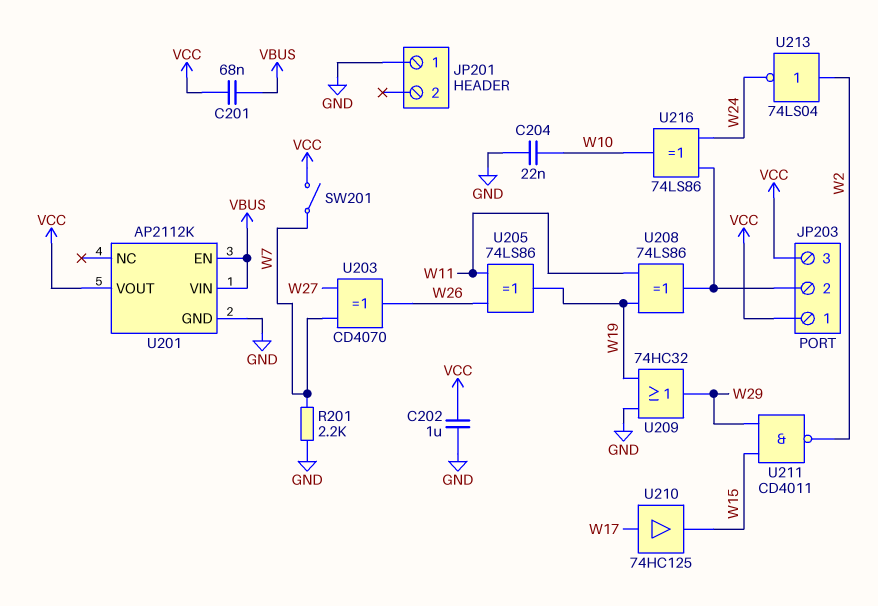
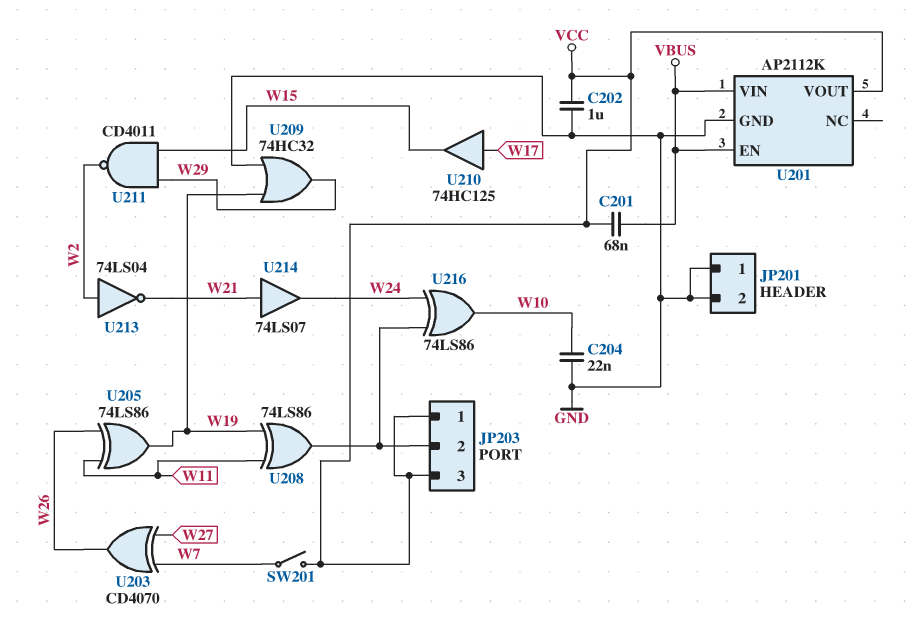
JP201 pin 2: none -> GND
R201: 2.2k (GND, W7) -> none
U213: NOT 74LS04 (in W2, out W24) -> NOT 74LS04 (in W2, out W21)
U214: none -> buffer 74LS07 (in W21, out W24)

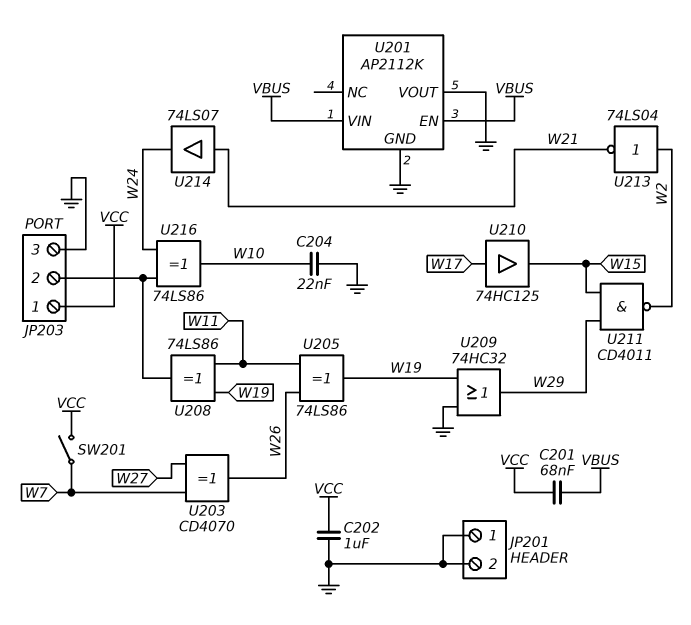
JP203 pin 3: VCC -> GND
U201 pin VOUT: VCC -> GND

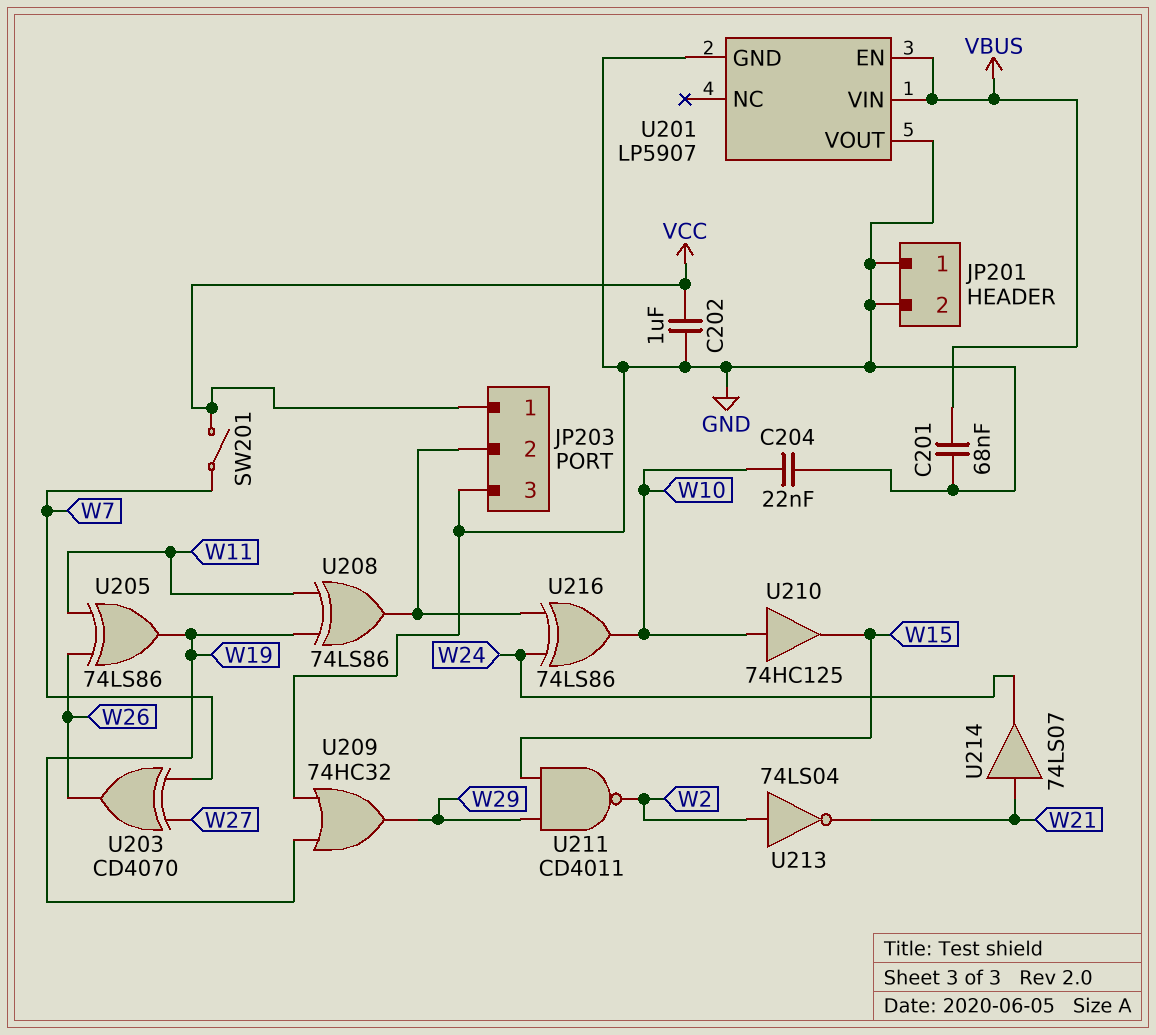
C201: 68nF (VBUS, VCC) -> 68nF (GND, VBUS)
U201: AP2112K -> LP5907
U210: buffer 74HC125 (in W17, out W15) -> buffer 74HC125 (in W10, out W15)

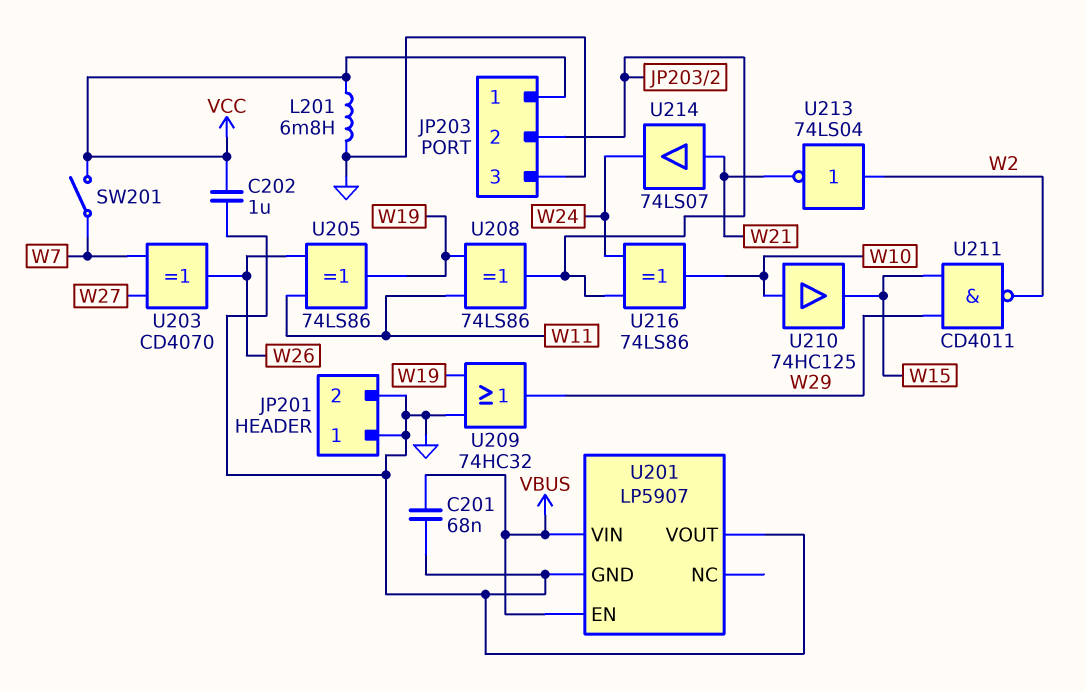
C204: 22nF (GND, W10) -> none
L201: none -> 6.8mH (GND, VCC)

